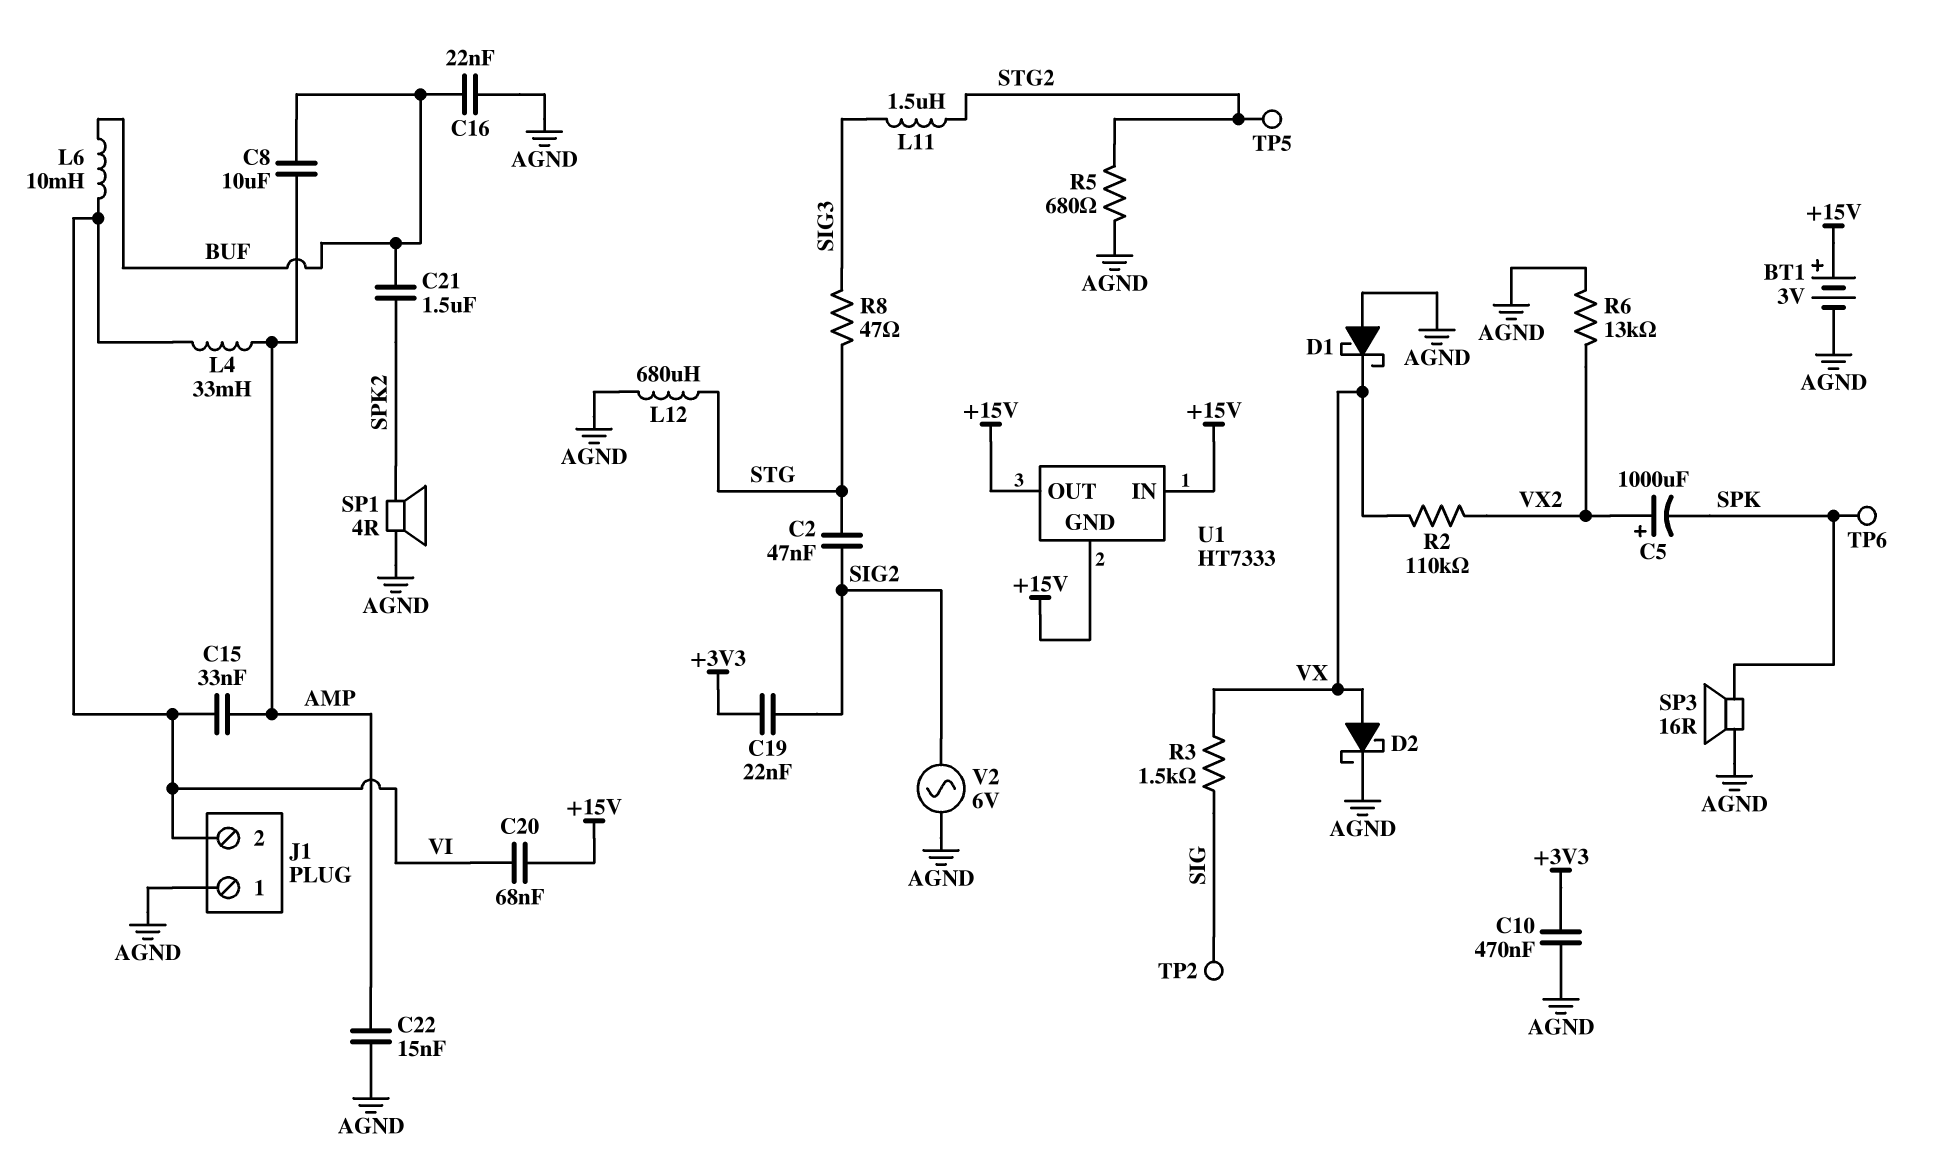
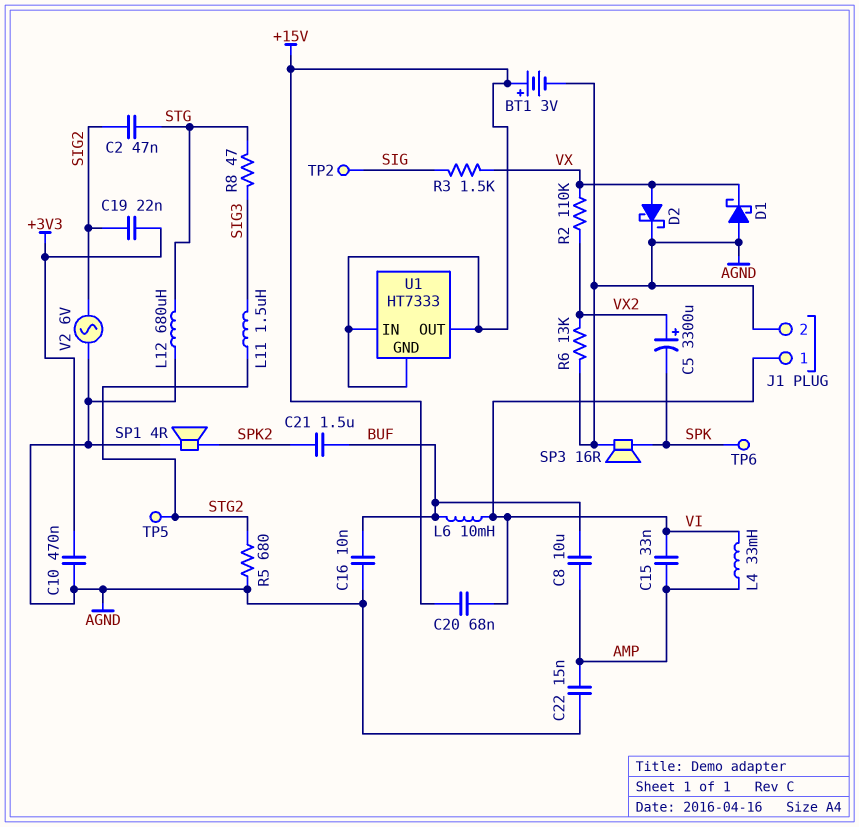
C5: 1000uF (plus VX2, minus SPK) -> 3300uF (plus VX2, minus SPK)
C16: 22nF (AGND, BUF) -> 10nF (AGND, BUF)
J1 pin 1: AGND -> VI
J1 pin 2: VI -> AGND

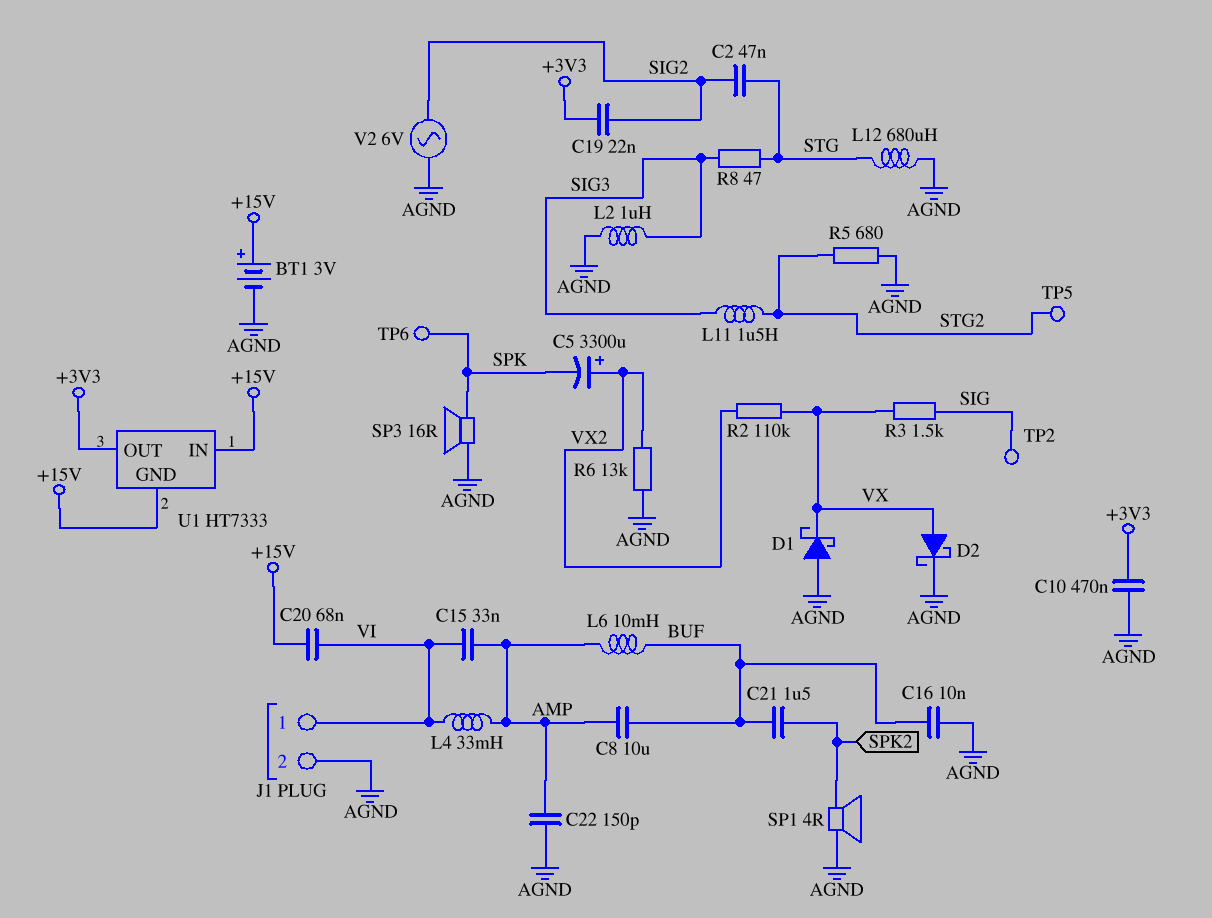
C22: 15nF (AGND, AMP) -> 150pF (AGND, AMP)
L2: none -> 1uH (AGND, SIG3)
L6: 10mH (BUF, VI) -> 10mH (AMP, BUF)
U1 pin OUT: +15V -> +3V3

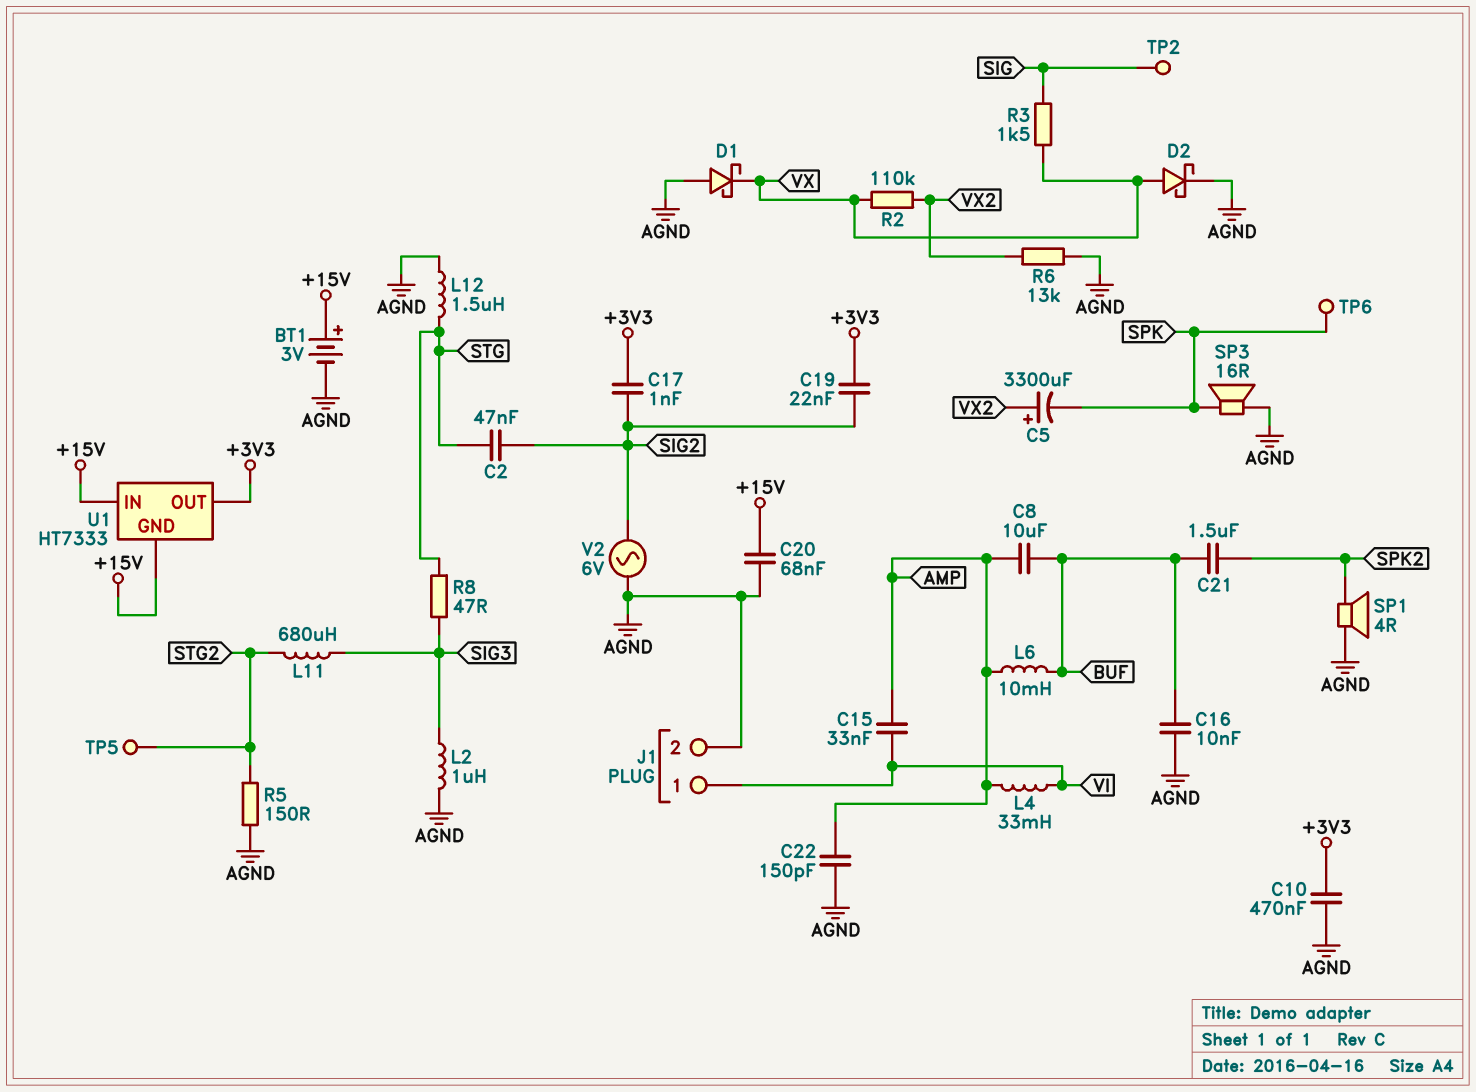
C17: none -> 1nF (+3V3, SIG2)
C20: 68nF (+15V, VI) -> 68nF (+15V, AGND)
L11: 1.5uH (SIG3, STG2) -> 680uH (SIG3, STG2)
L12: 680uH (AGND, STG) -> 1.5uH (AGND, STG)
R5: 680 (AGND, STG2) -> 150 (AGND, STG2)

